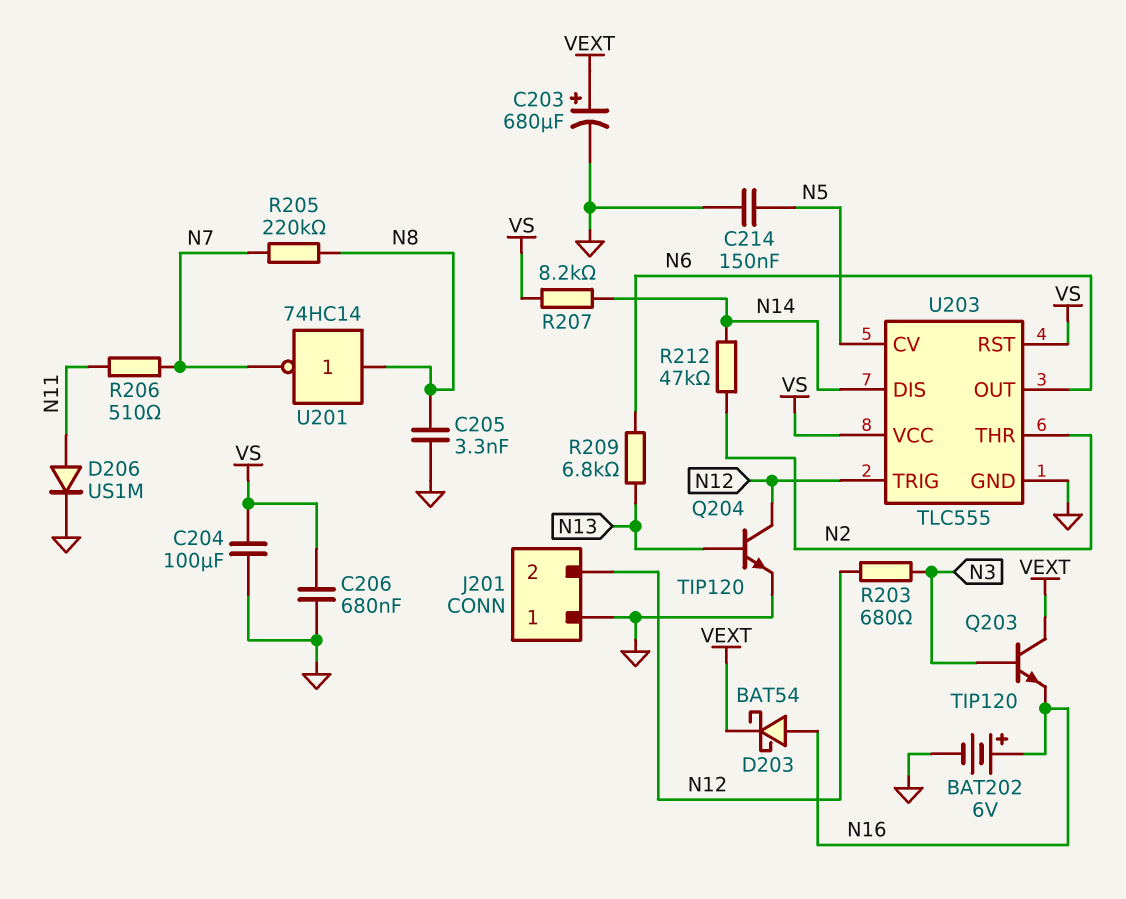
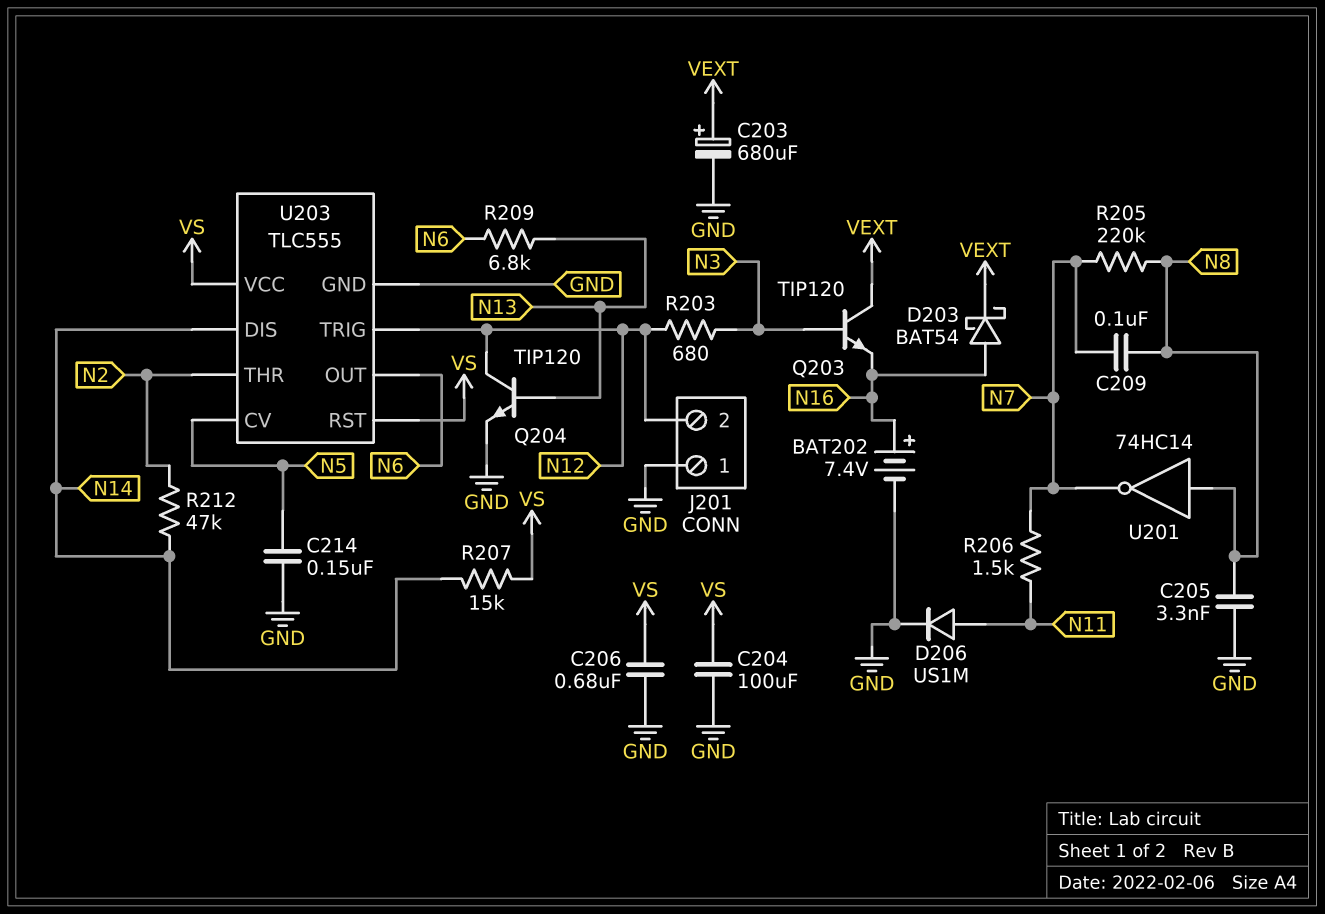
BAT202: 6V (plus N16, minus GND) -> 7.4V (plus N16, minus GND)
C209: none -> 100nF (N7, N8)
R206: 510 (N7, N11) -> 1.5k (N7, N11)
R207: 8.2k (N14, VS) -> 15k (N14, VS)

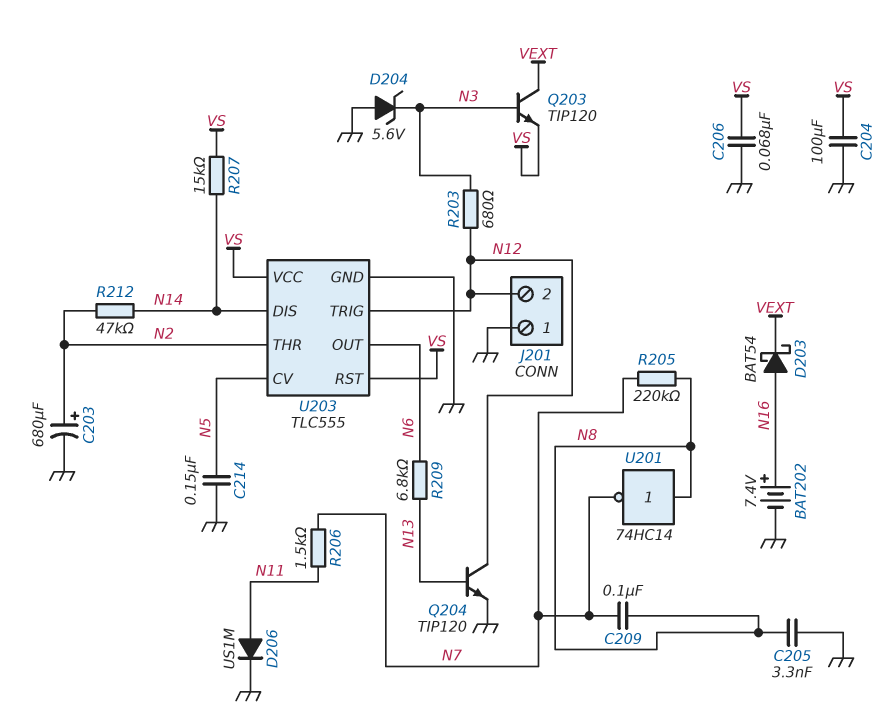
C203: 680uF (plus VEXT, minus GND) -> 680uF (plus N2, minus GND)
C206: 680nF (GND, VS) -> 68nF (GND, VS)
D204: none -> zener 5.6V (A GND, K N3)
Q203: NPN TIP120 (B N3, C VEXT, E N16) -> NPN TIP120 (B N3, C VEXT, E VS)

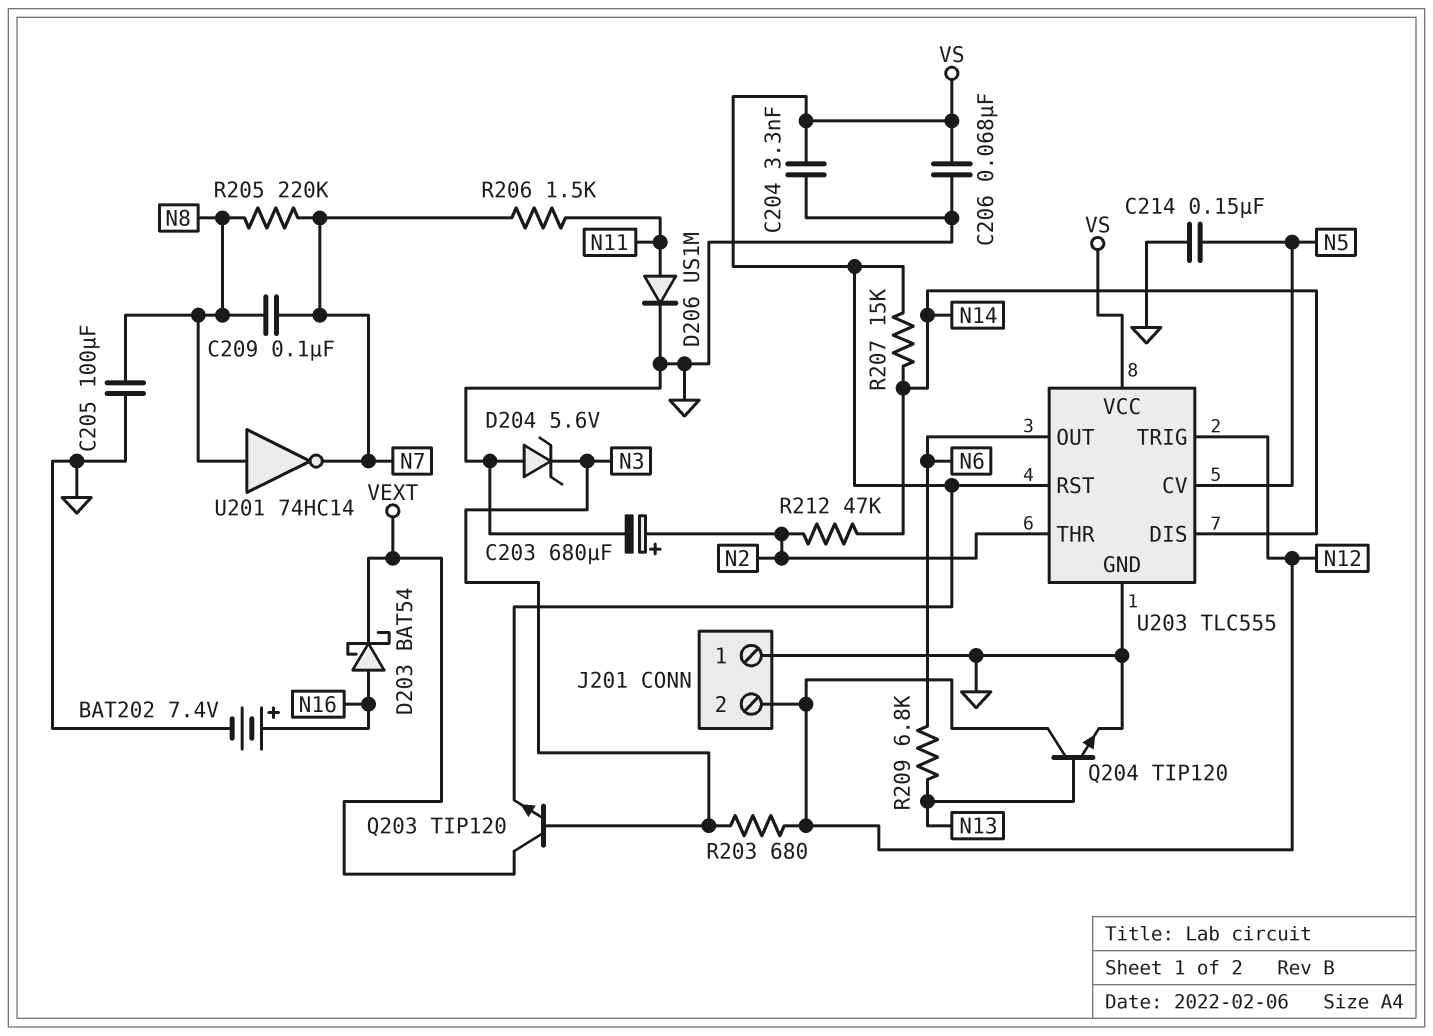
C204: 100uF (GND, VS) -> 3.3nF (GND, VS)
C205: 3.3nF (GND, N8) -> 100uF (GND, N8)

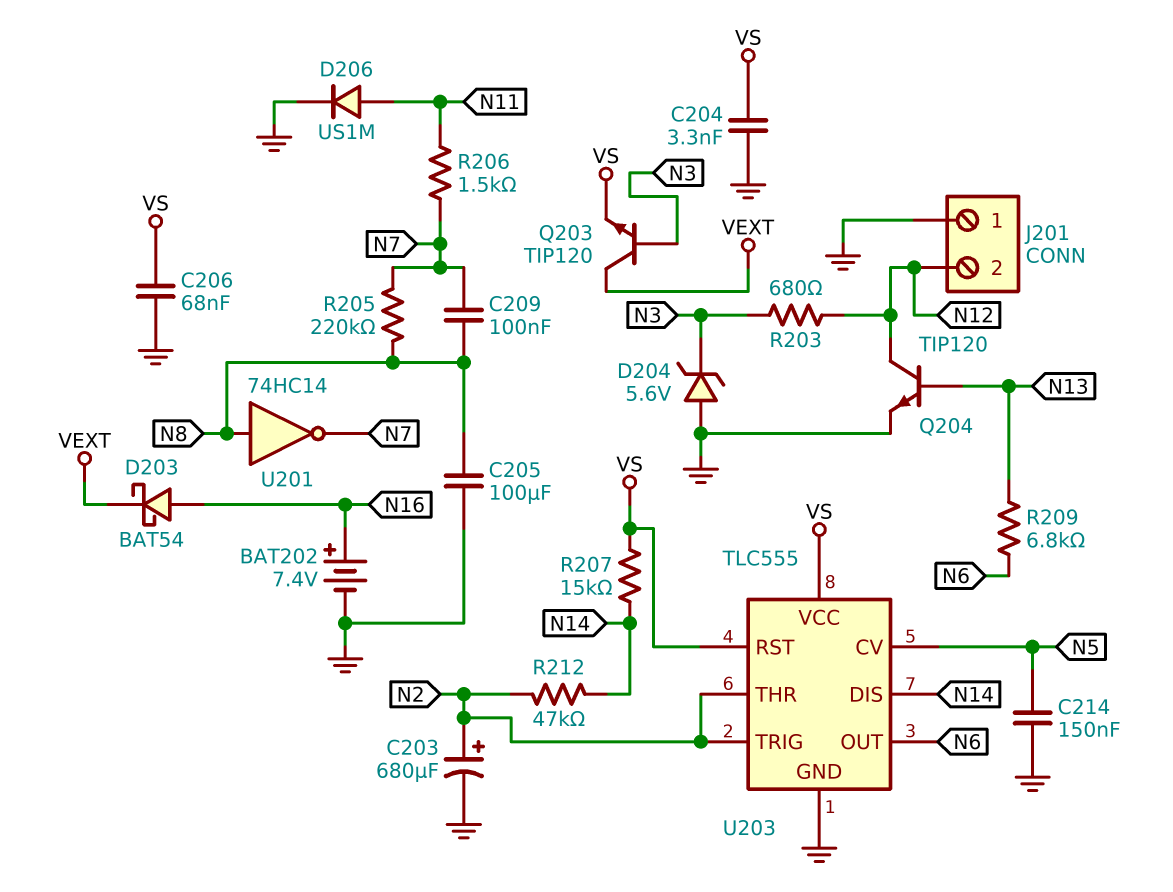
U203 pin TRIG: N12 -> N2

